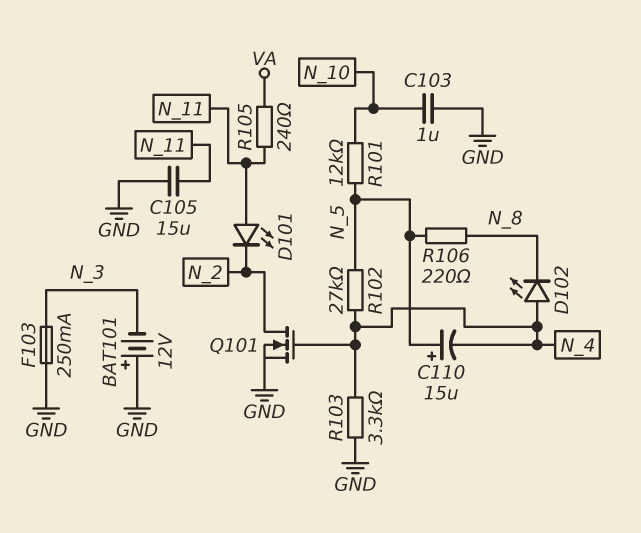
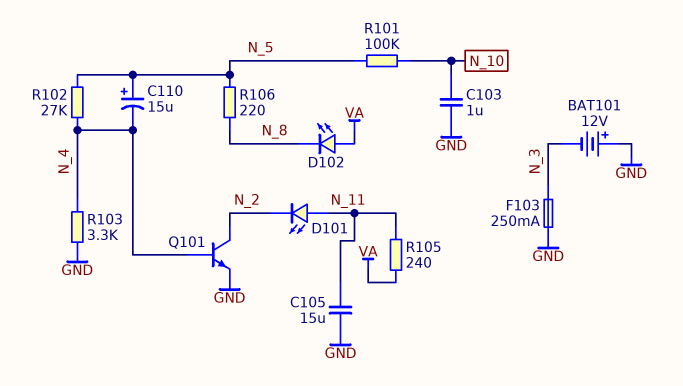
D102: LED (A N_4, K N_8) -> LED (A VA, K N_8)
Q101: NMOS (G N_4, D N_2, S GND) -> NPN (B N_4, C N_2, E GND)
R101: 12k (N_5, N_10) -> 100k (N_5, N_10)

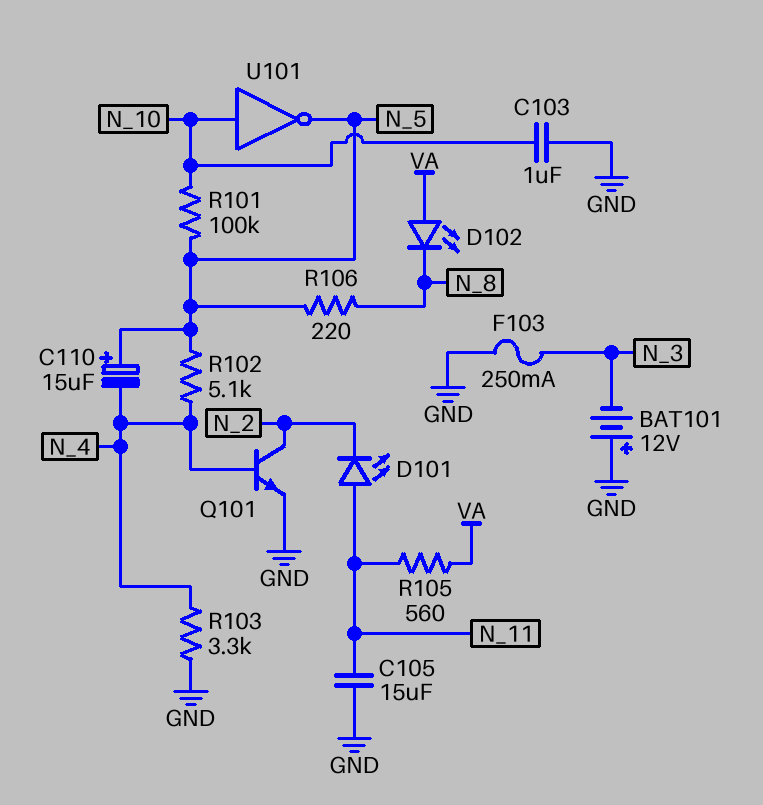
R102: 27k (N_4, N_5) -> 5.1k (N_4, N_5)
R105: 240 (N_11, VA) -> 560 (N_11, VA)
U101: none -> NOT (in N_10, out N_5)

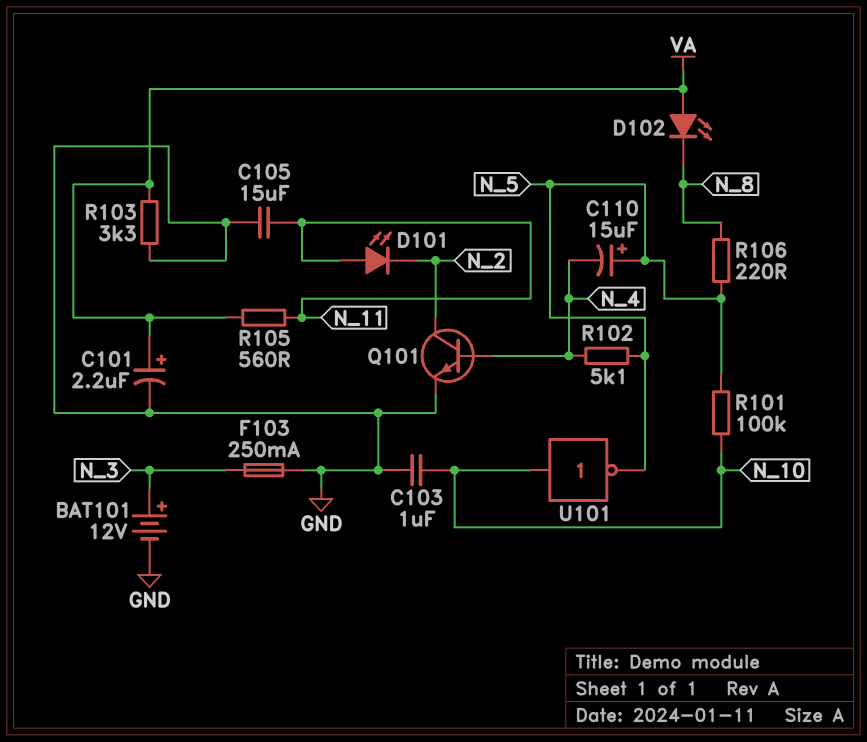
BAT101: 12V (plus GND, minus N_3) -> 12V (plus N_3, minus GND)
C101: none -> 2.2uF (plus VA, minus GND)
R103: 3.3k (GND, N_4) -> 3.3k (GND, VA)

